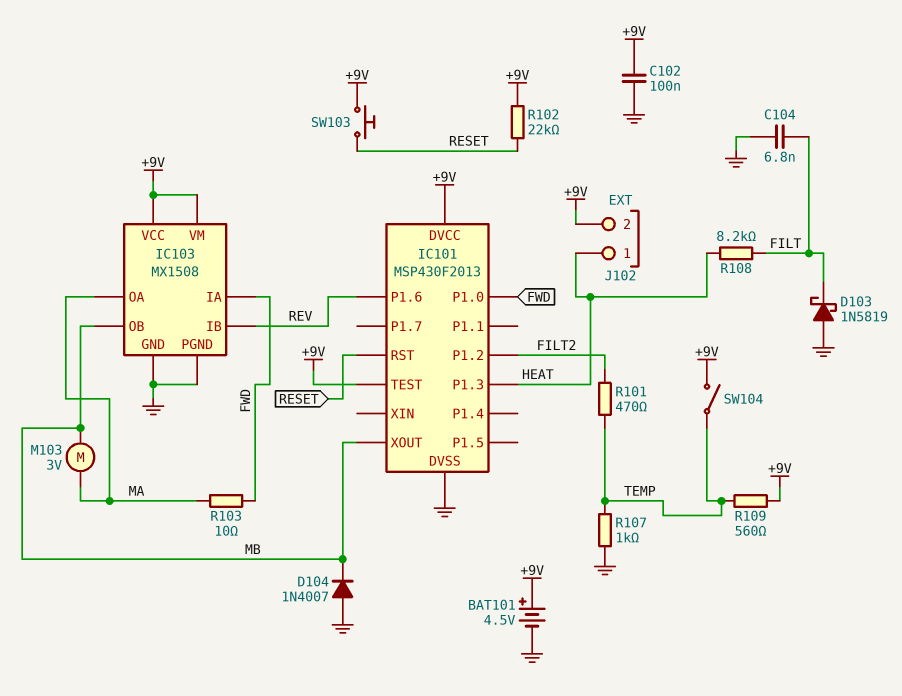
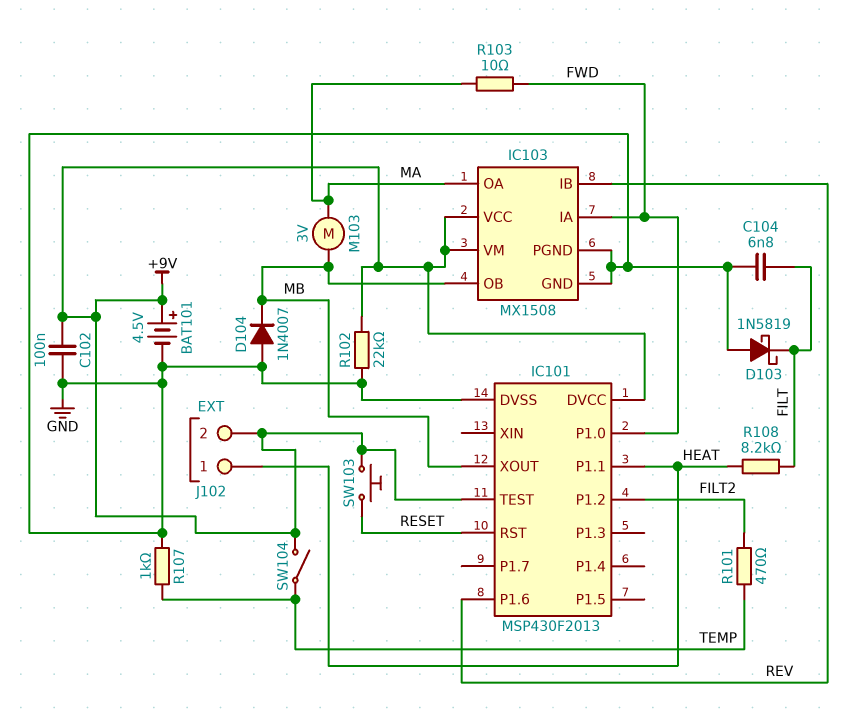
IC101 pin P1.1: none -> HEAT
IC101 pin P1.3: HEAT -> none
R102: 22k (+9V, RESET) -> 22k (+9V, GND)
R109: 560 (+9V, TEMP) -> none

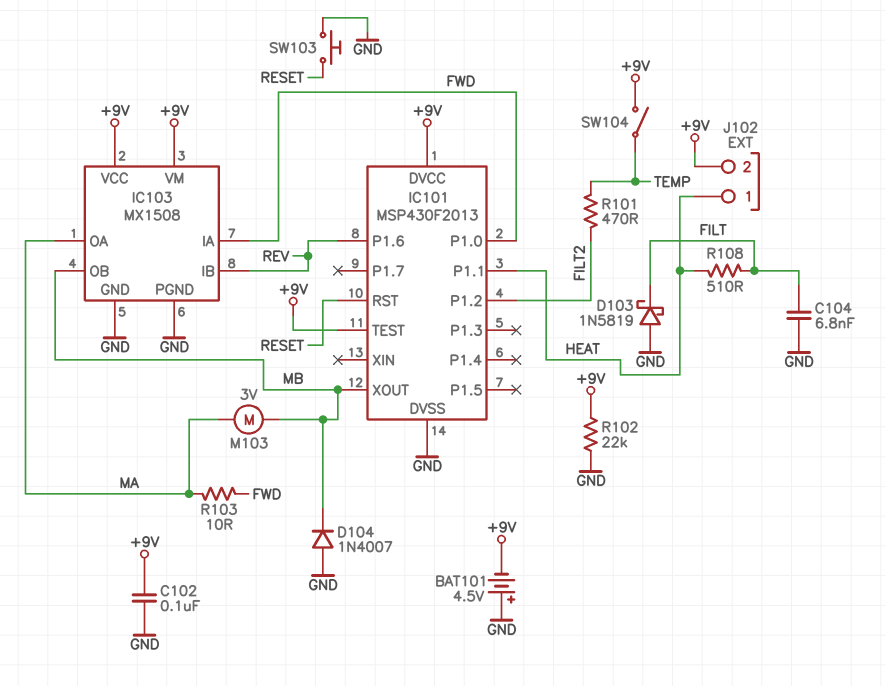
BAT101: 4.5V (plus +9V, minus GND) -> 4.5V (plus GND, minus +9V)
R107: 1k (GND, TEMP) -> none
R108: 8.2k (FILT, HEAT) -> 510 (FILT, HEAT)
SW103: button (+9V, RESET) -> button (GND, RESET)

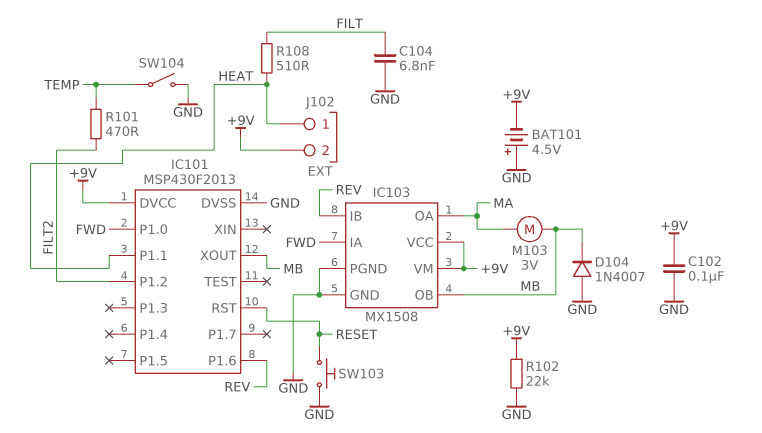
D103: schottky 1N5819 (A GND, K FILT) -> none
IC101 pin TEST: +9V -> none
R103: 10 (FWD, MA) -> none
SW104: switch (+9V, TEMP) -> switch (GND, TEMP)

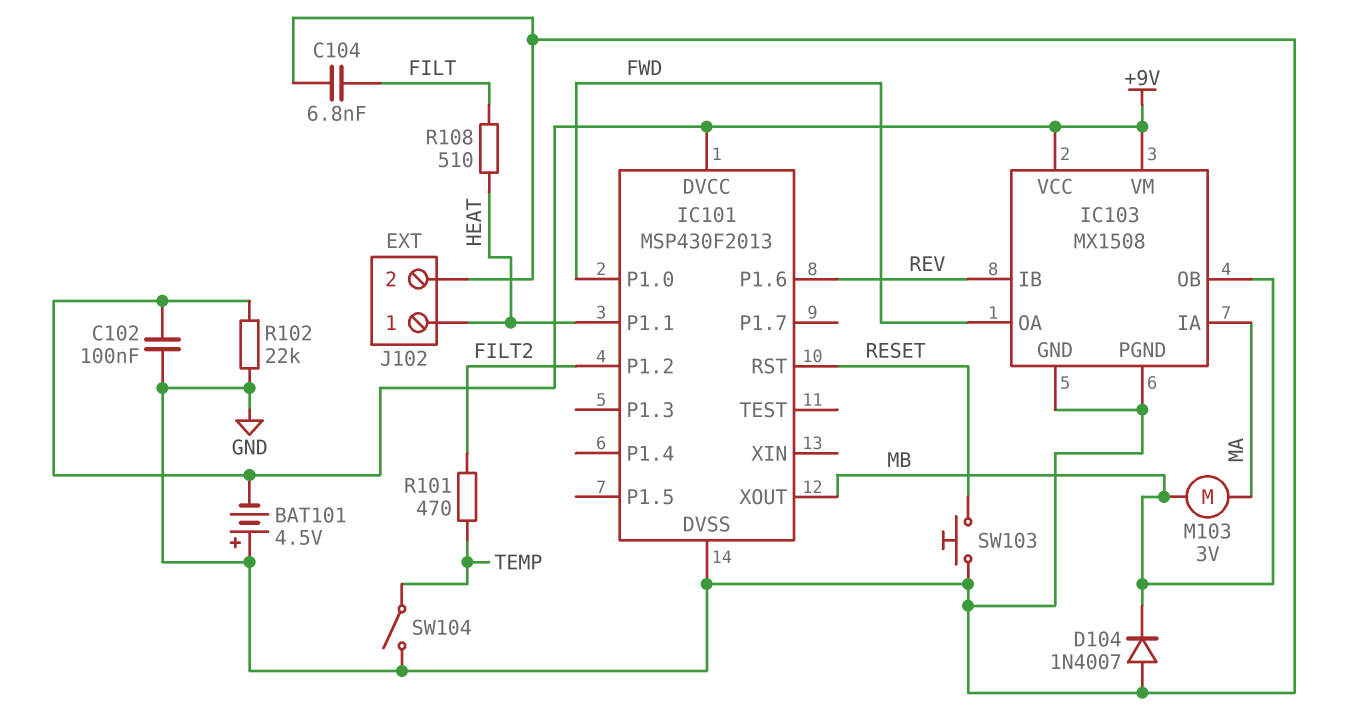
IC103 pin IA: FWD -> MA
IC103 pin OA: MA -> FWD
J102 pin 2: +9V -> GND

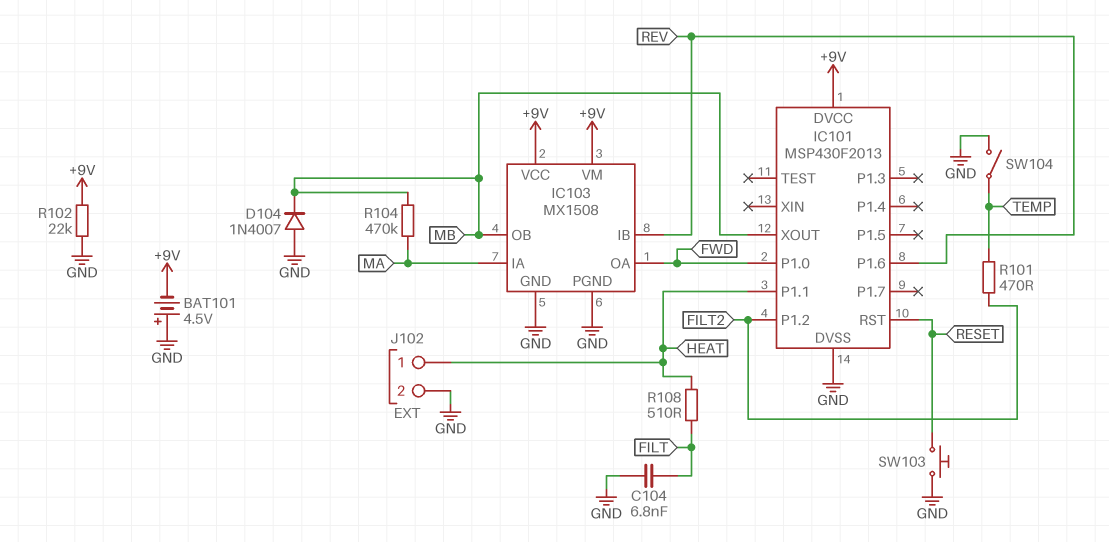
C102: 100nF (+9V, GND) -> none
M103: motor 3V (MA, MB) -> none
R104: none -> 470k (MA, MB)

